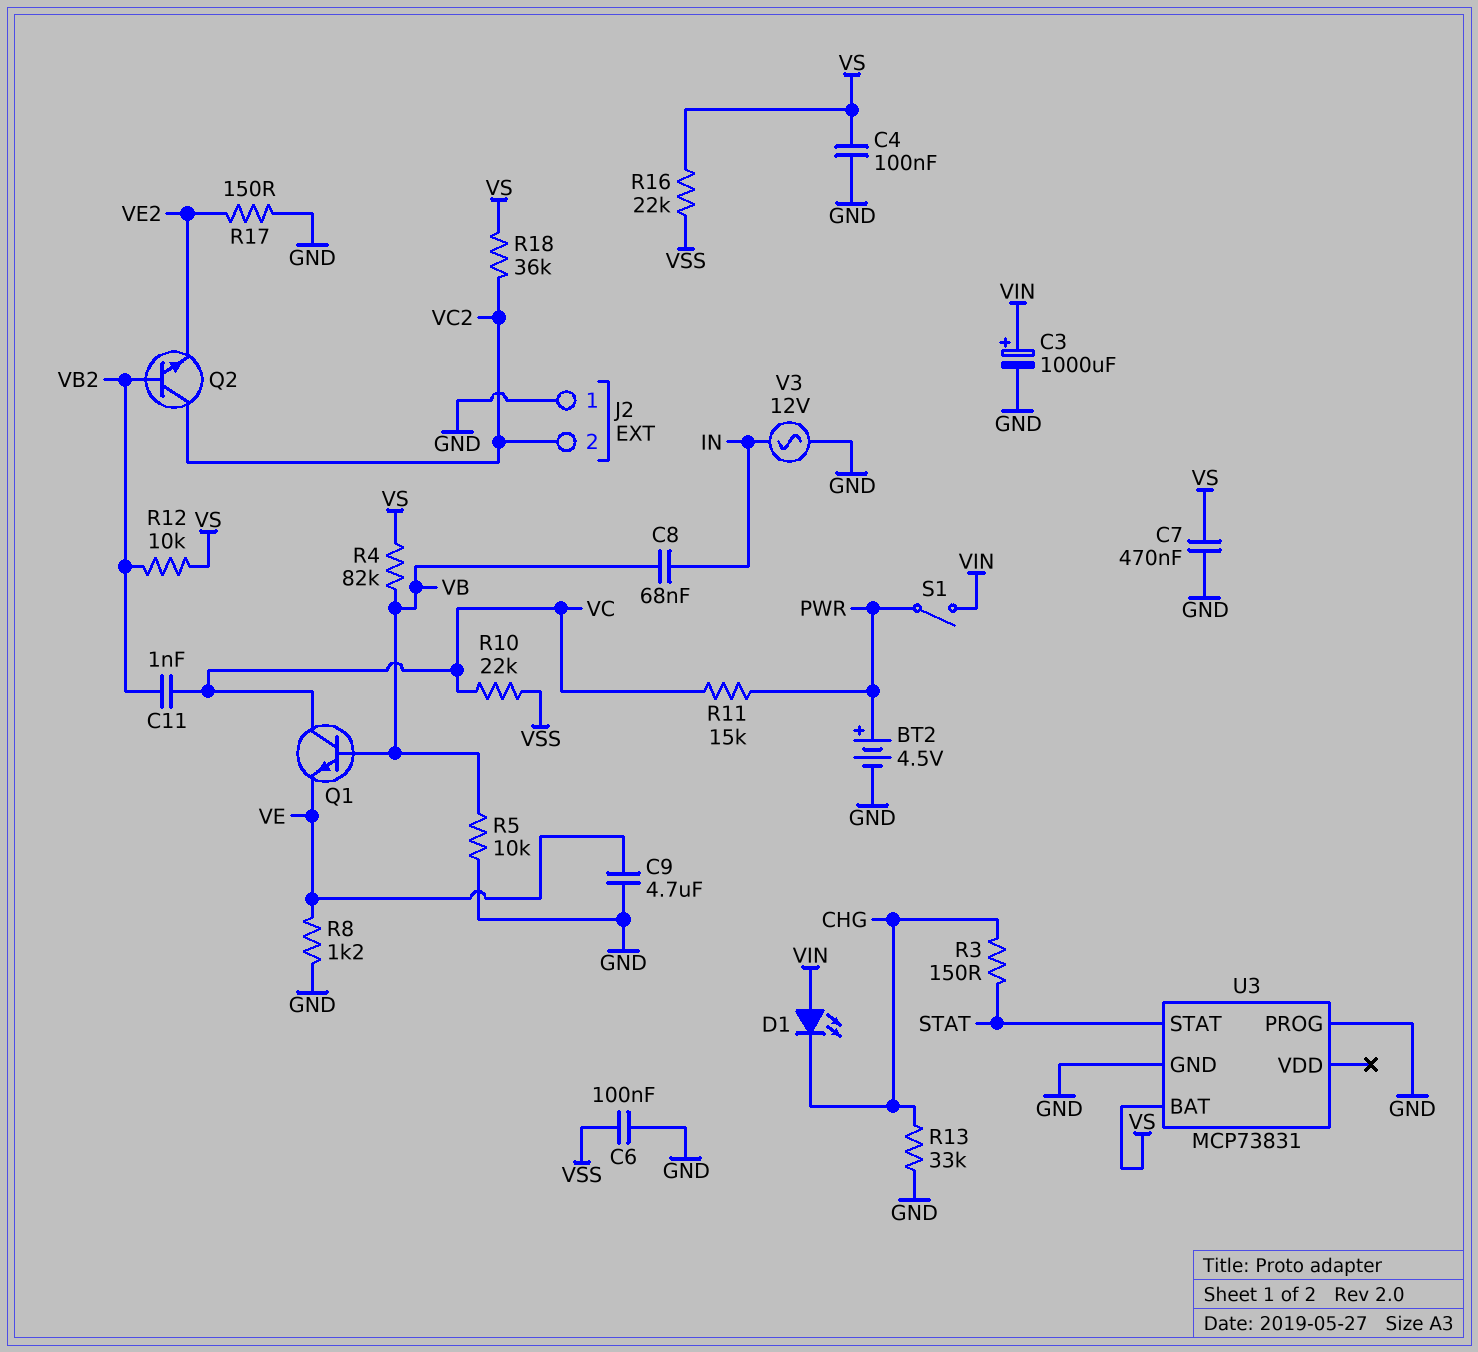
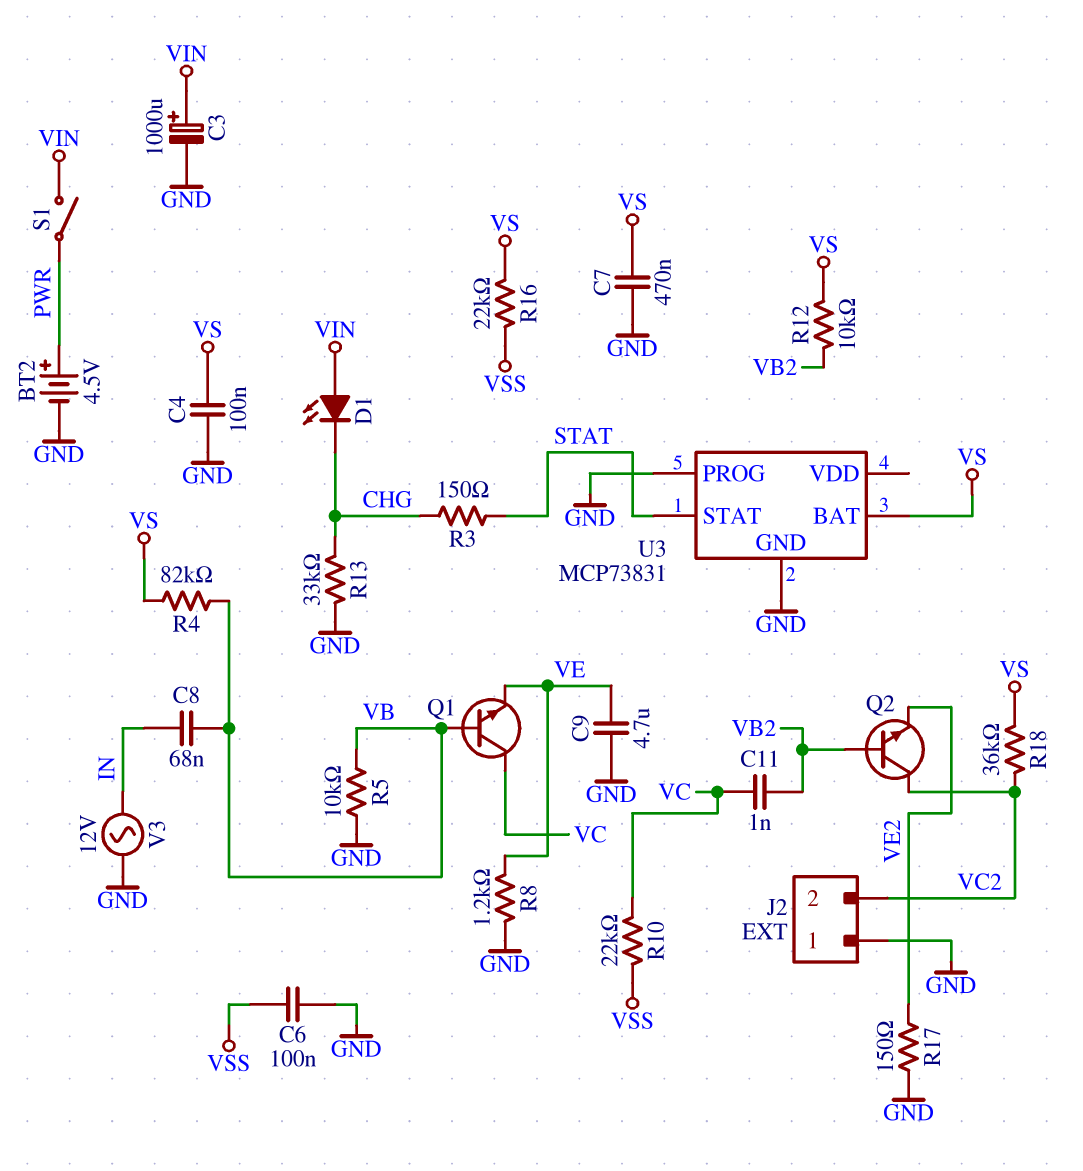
R11: 15k (PWR, VC) -> none

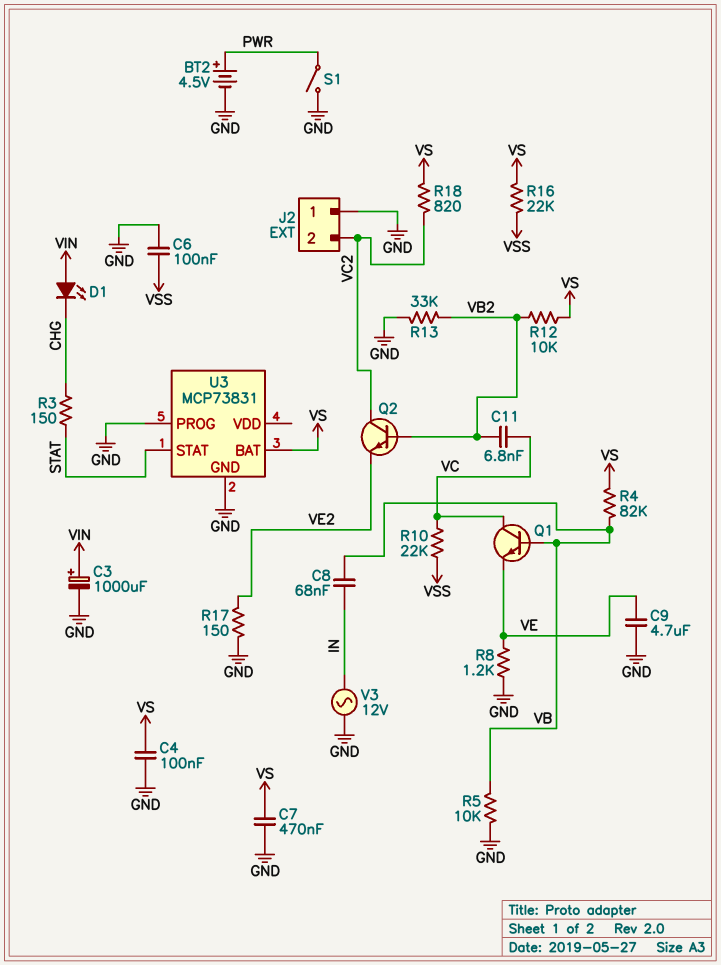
C11: 1nF (VB2, VC) -> 6.8nF (VB2, VC)
R13: 33k (CHG, GND) -> 33k (GND, VB2)
R18: 36k (VC2, VS) -> 820 (VC2, VS)
S1: switch (PWR, VIN) -> switch (GND, PWR)

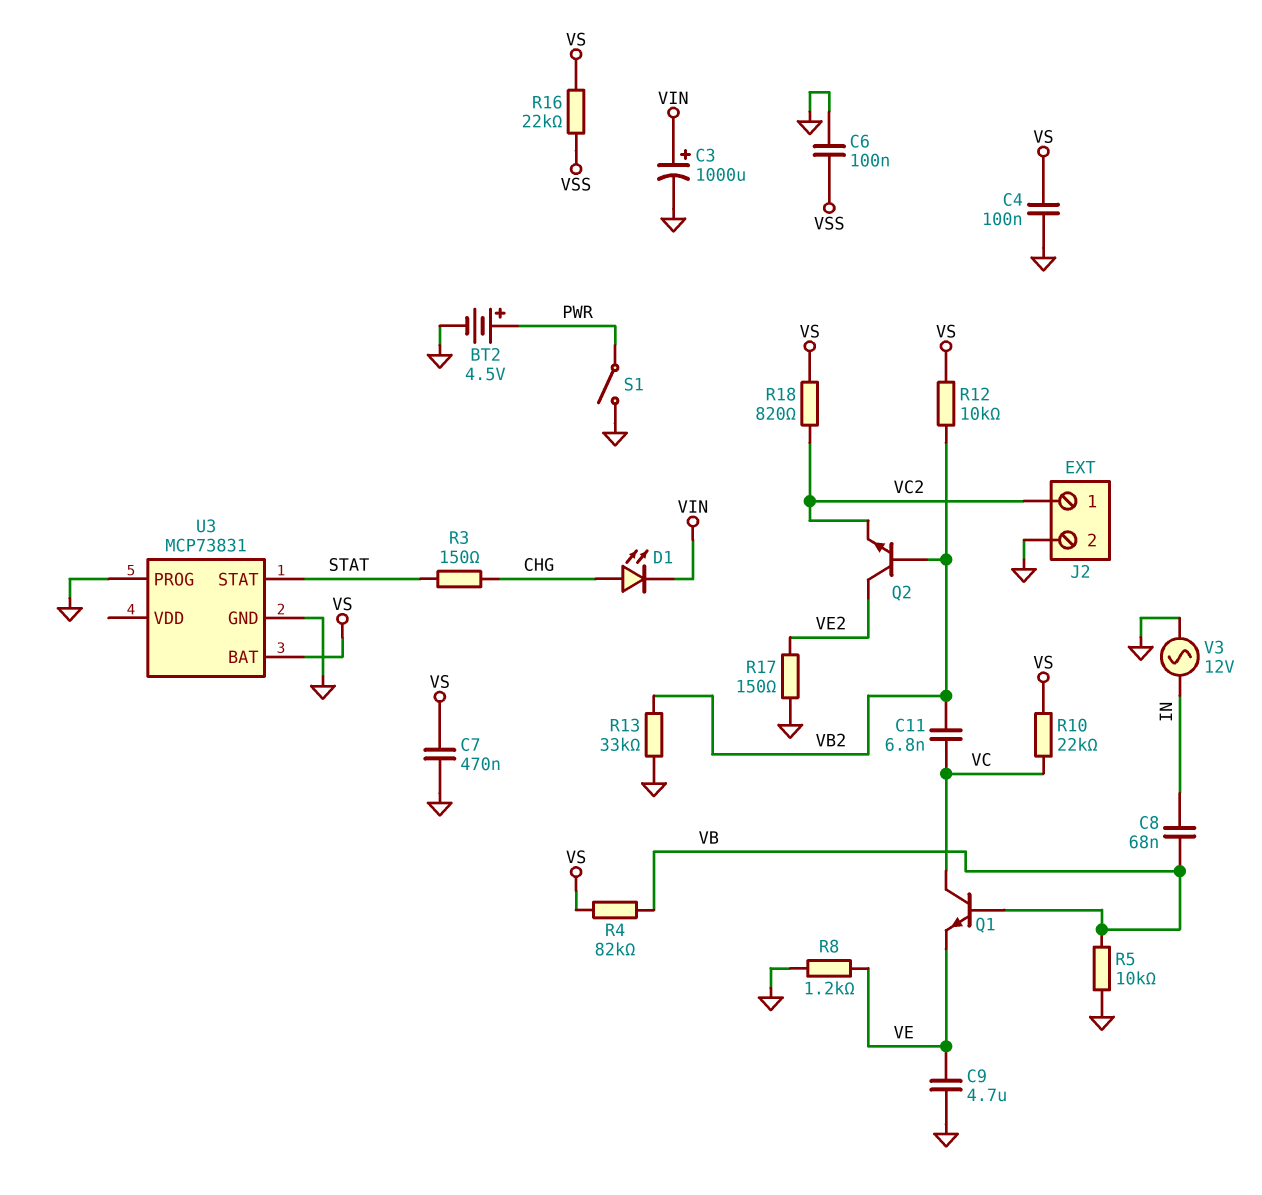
D1: LED (A VIN, K CHG) -> LED (A CHG, K VIN)
J2 pin 1: GND -> VC2
J2 pin 2: VC2 -> GND
Q2: NPN (B VB2, C VC2, E VE2) -> NPN (B VB2, C VE2, E VC2)
R10: 22k (VC, VSS) -> 22k (VC, VS)

